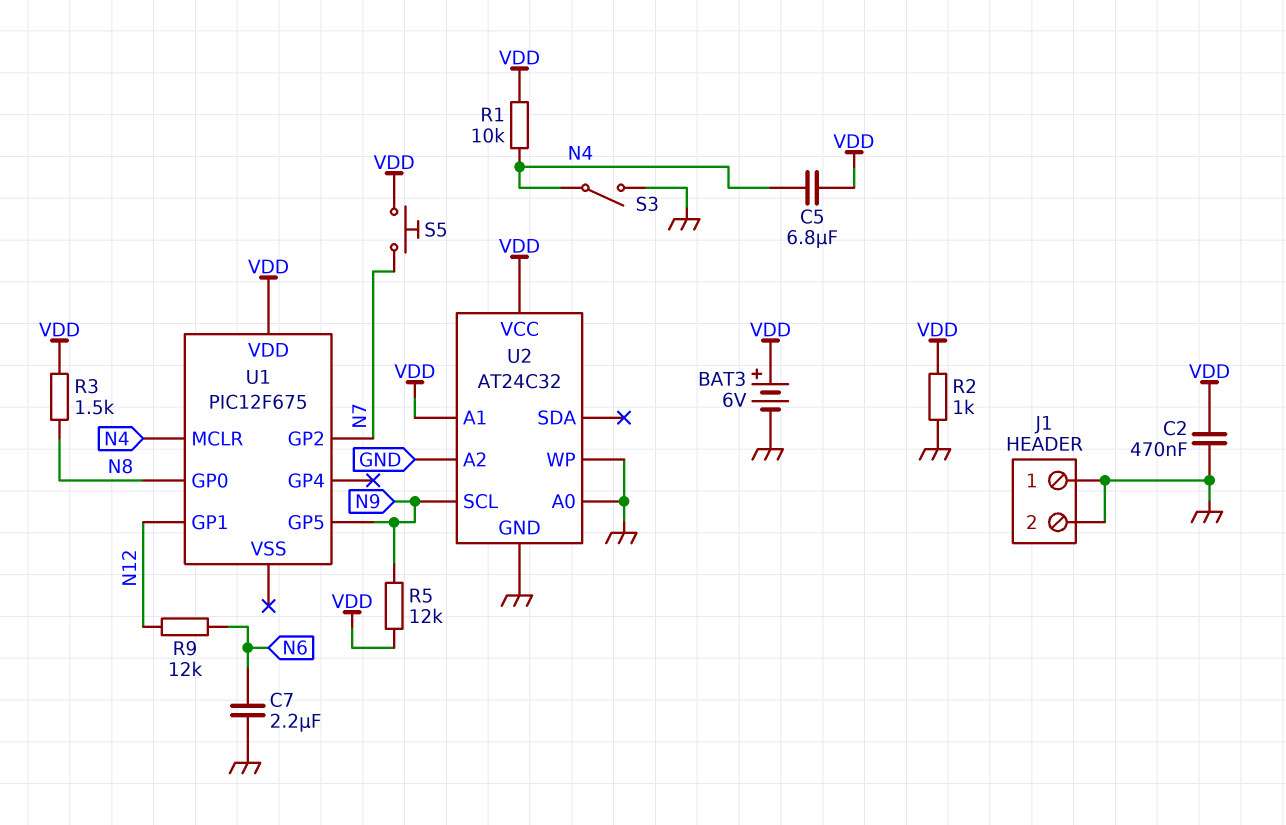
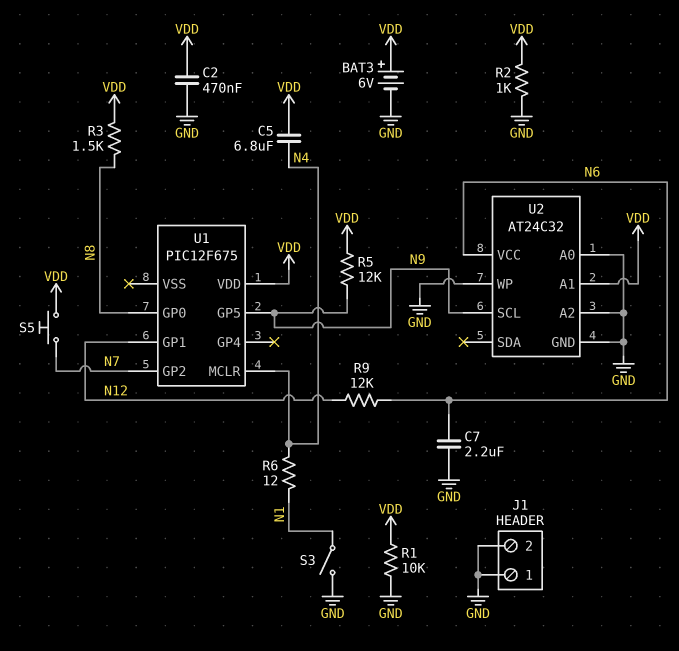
R1: 10k (N4, VDD) -> 10k (GND, VDD)
R6: none -> 12 (N1, N4)
S3: switch (GND, N4) -> switch (GND, N1)
U2 pin VCC: VDD -> N6

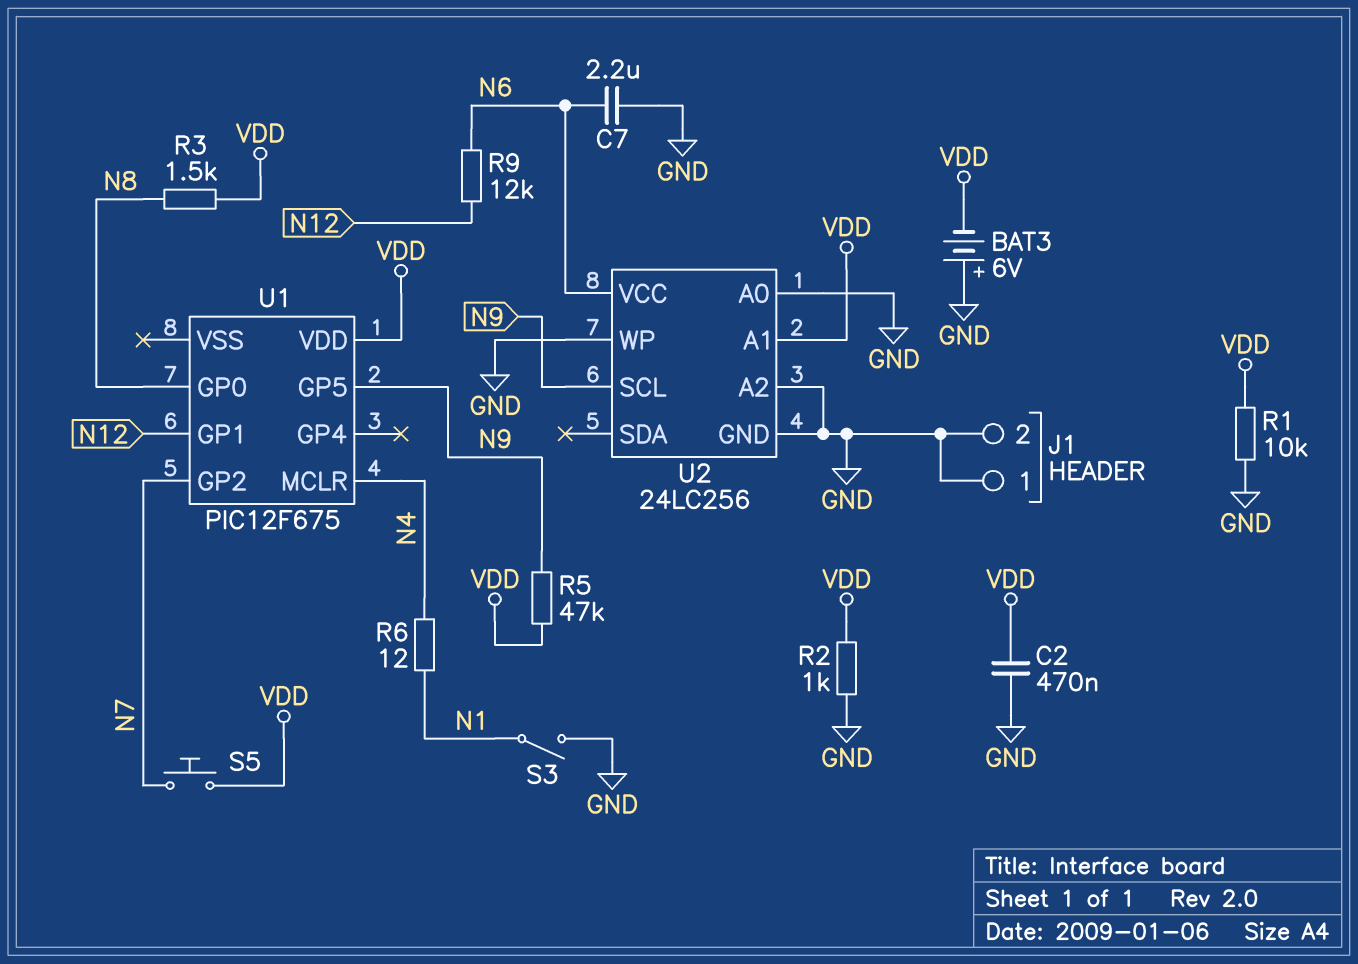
BAT3: 6V (plus VDD, minus GND) -> 6V (plus GND, minus VDD)
C5: 6.8uF (N4, VDD) -> none
R5: 12k (N9, VDD) -> 47k (N9, VDD)
U2: AT24C32 -> 24LC256

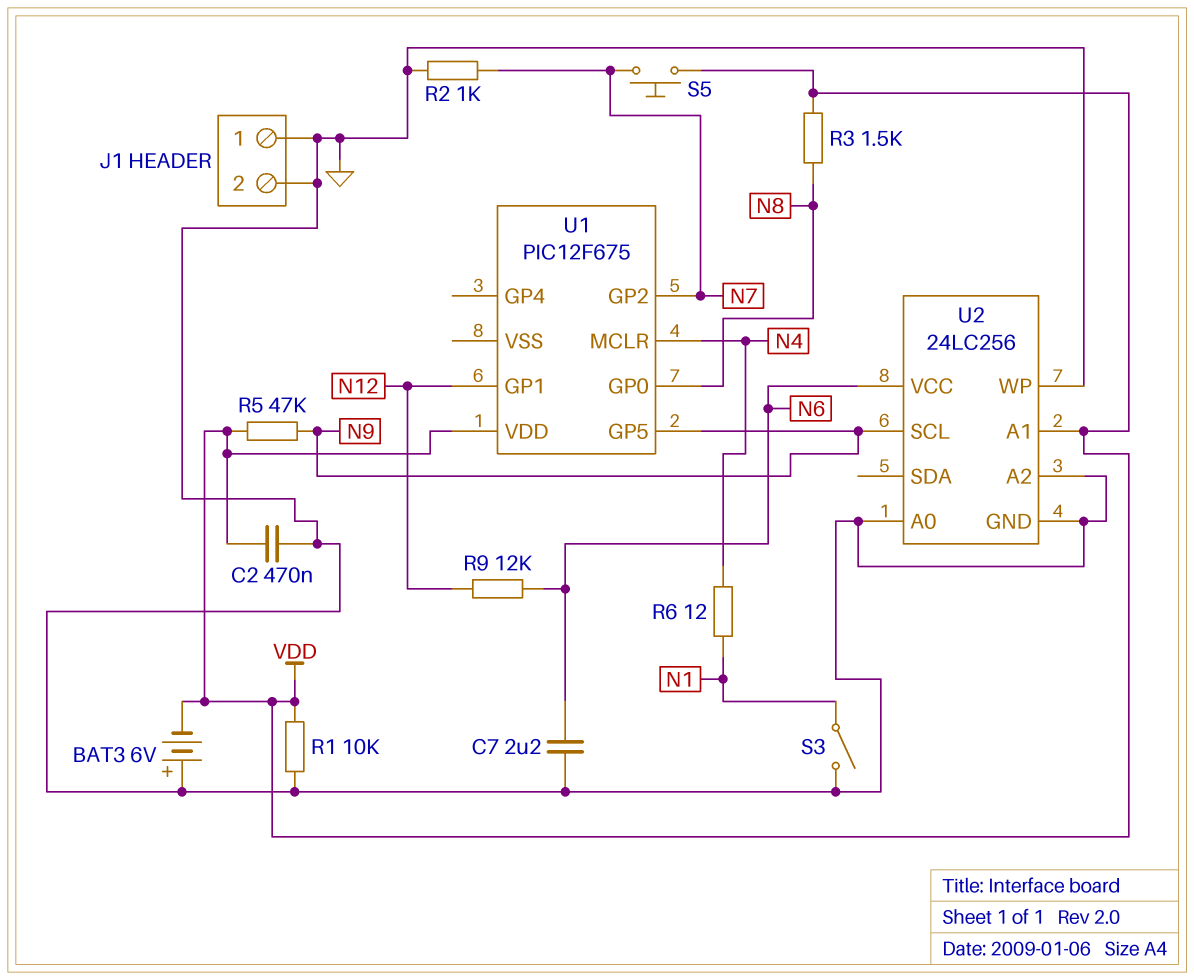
R2: 1k (GND, VDD) -> 1k (GND, N7)

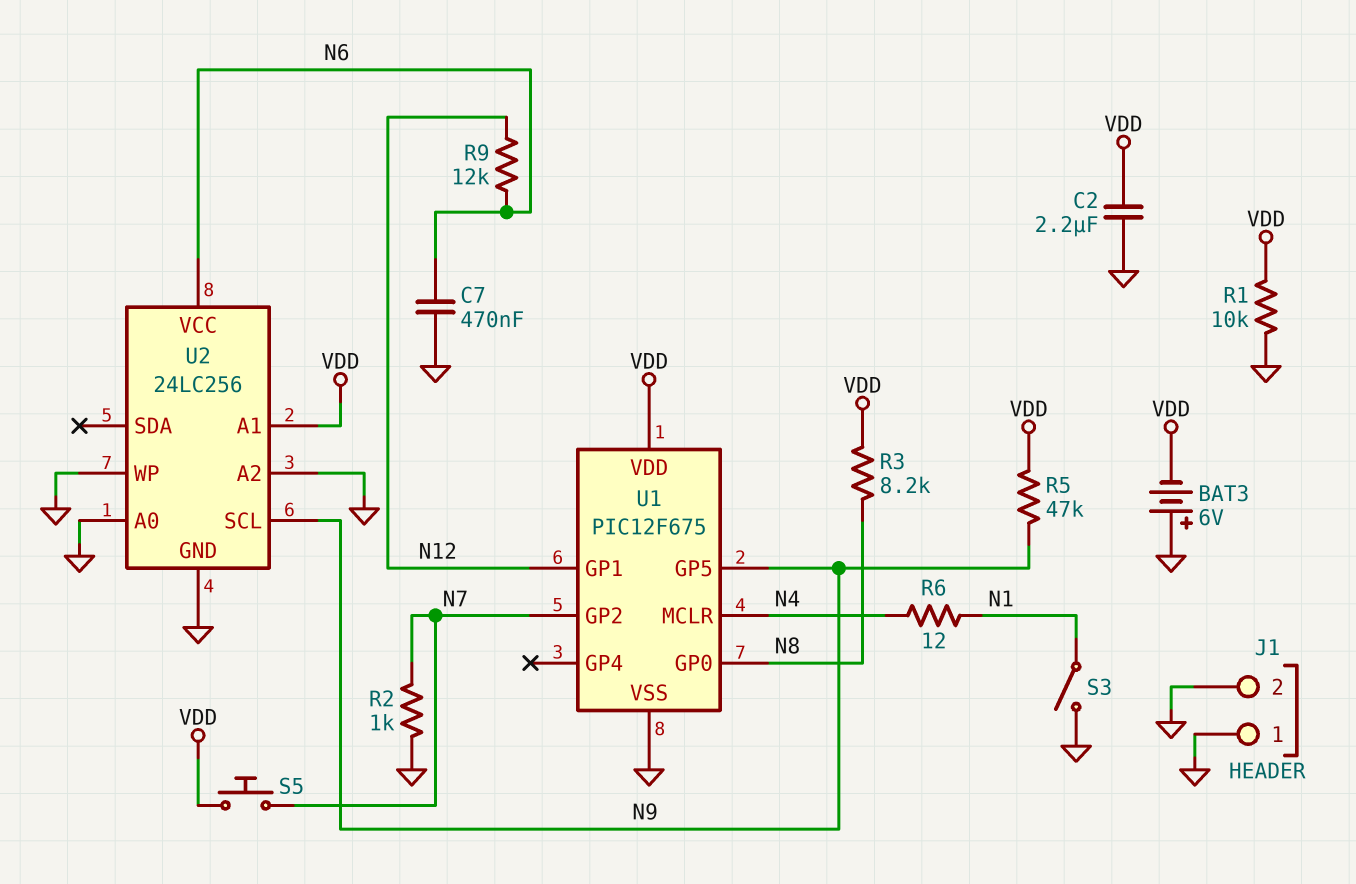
C2: 470nF (GND, VDD) -> 2.2uF (GND, VDD)
C7: 2.2uF (GND, N6) -> 470nF (GND, N6)
R3: 1.5k (N8, VDD) -> 8.2k (N8, VDD)
U1 pin VSS: none -> GND

